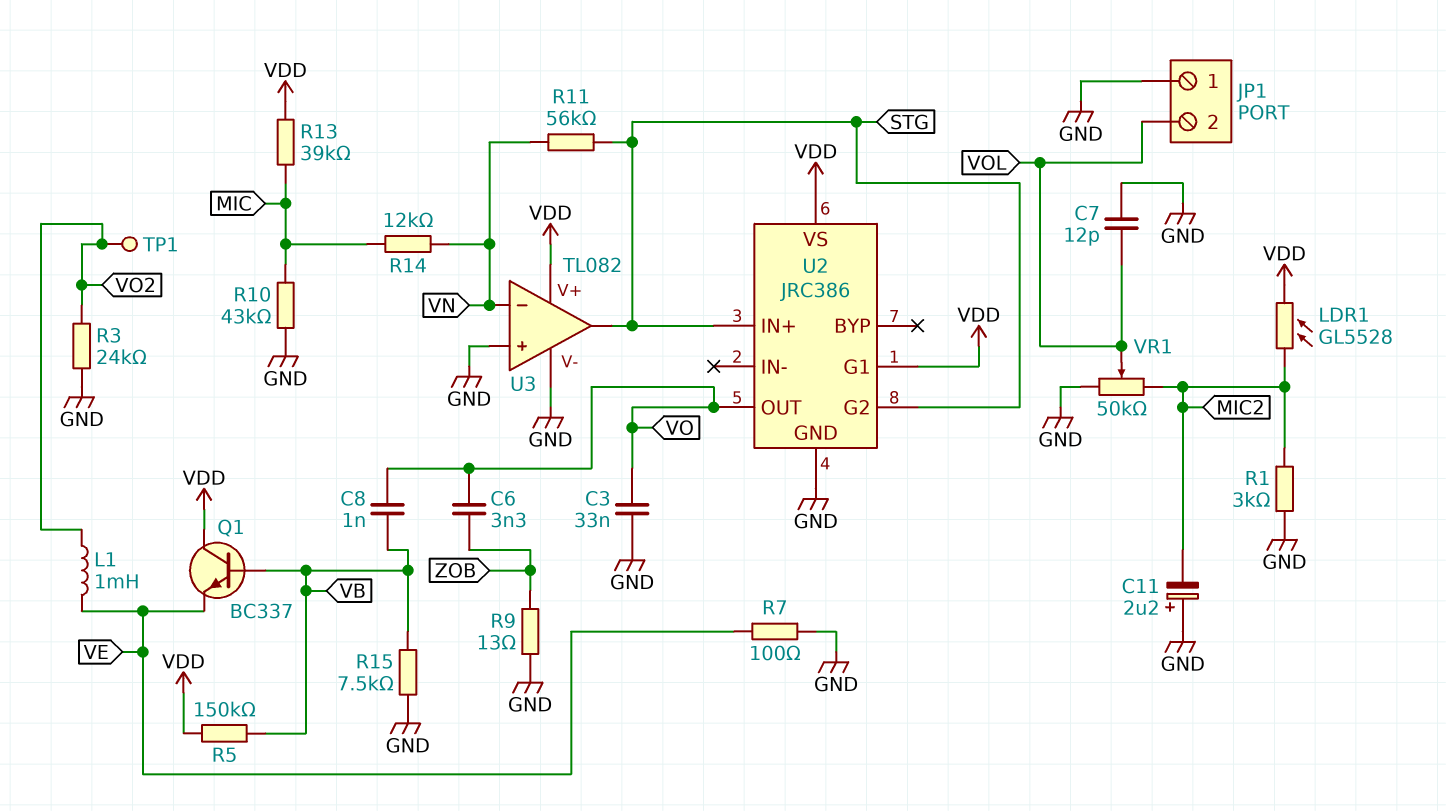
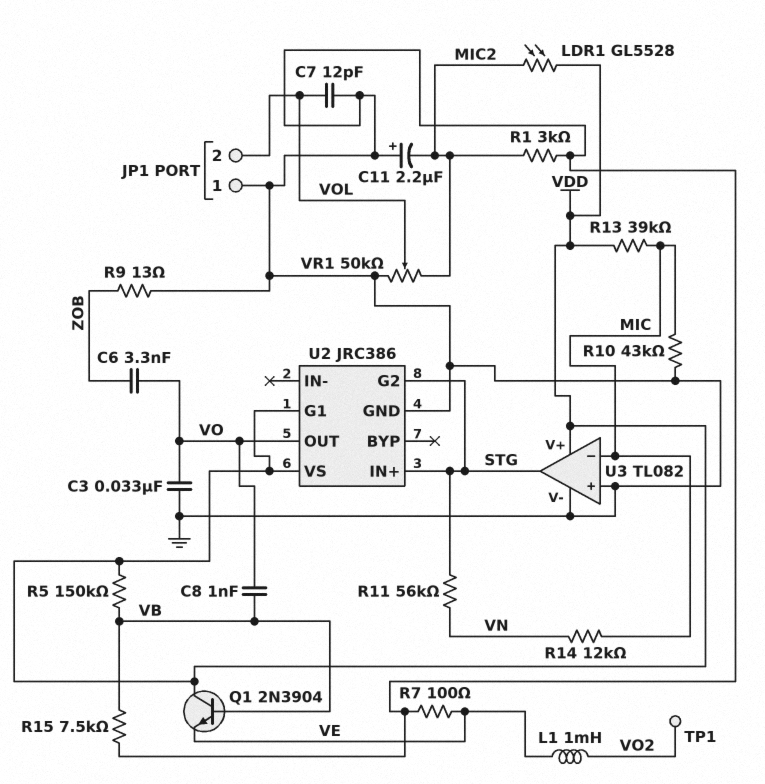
Q1: NPN BC337 (B VB, C VDD, E VE) -> NPN 2N3904 (B VB, C VDD, E VE)
R3: 24k (GND, VO2) -> none
U3 pin in-: VN -> MIC

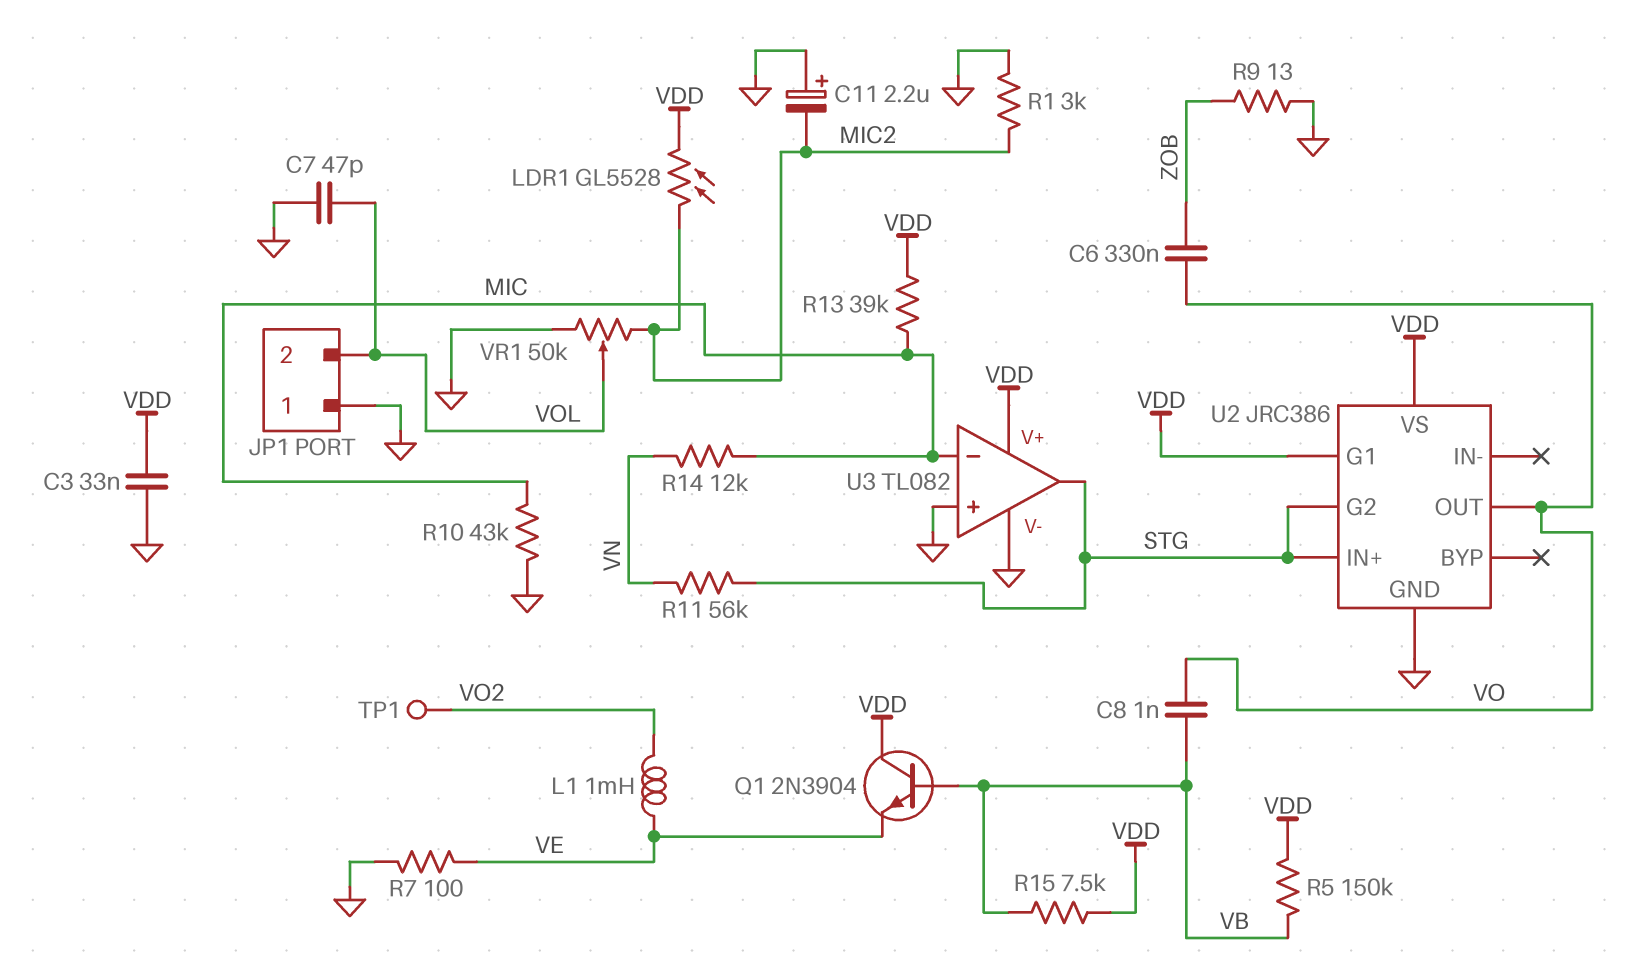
C3: 33nF (GND, VO) -> 33nF (GND, VDD)
C6: 3.3nF (VO, ZOB) -> 330nF (VO, ZOB)
C7: 12pF (GND, VOL) -> 47pF (GND, VOL)
R15: 7.5k (GND, VB) -> 7.5k (VB, VDD)

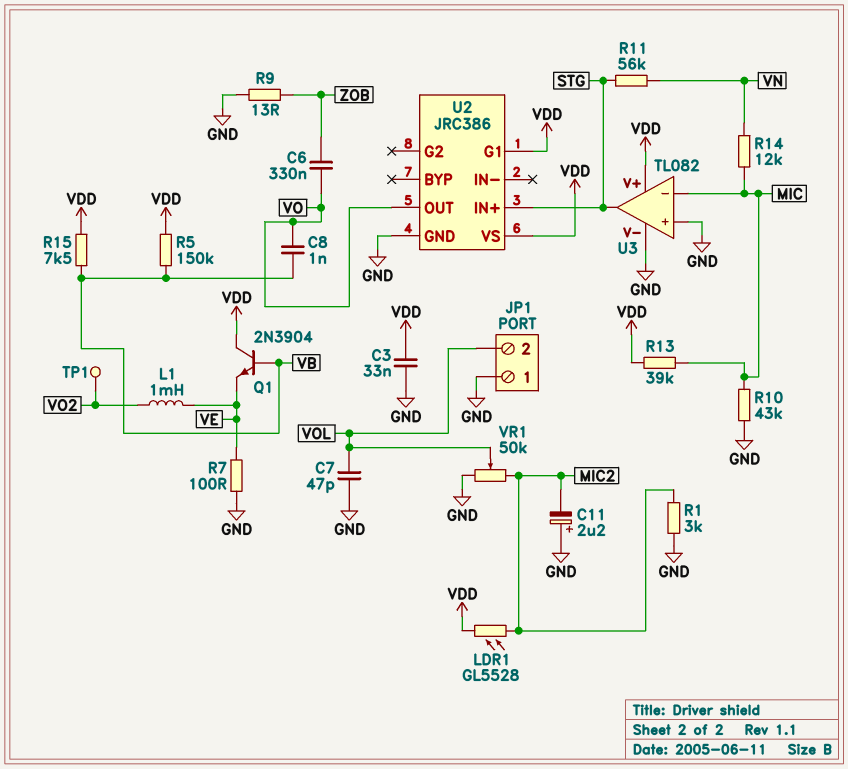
U2 pin G2: STG -> none

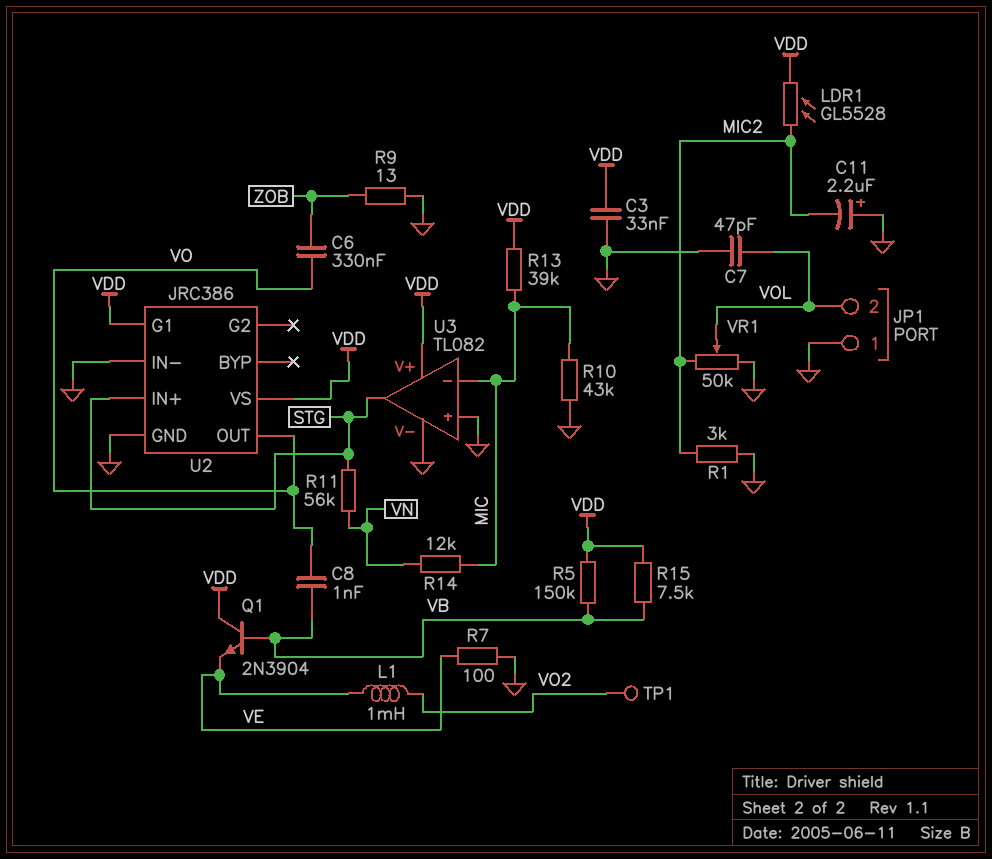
U2 pin IN-: none -> GND

